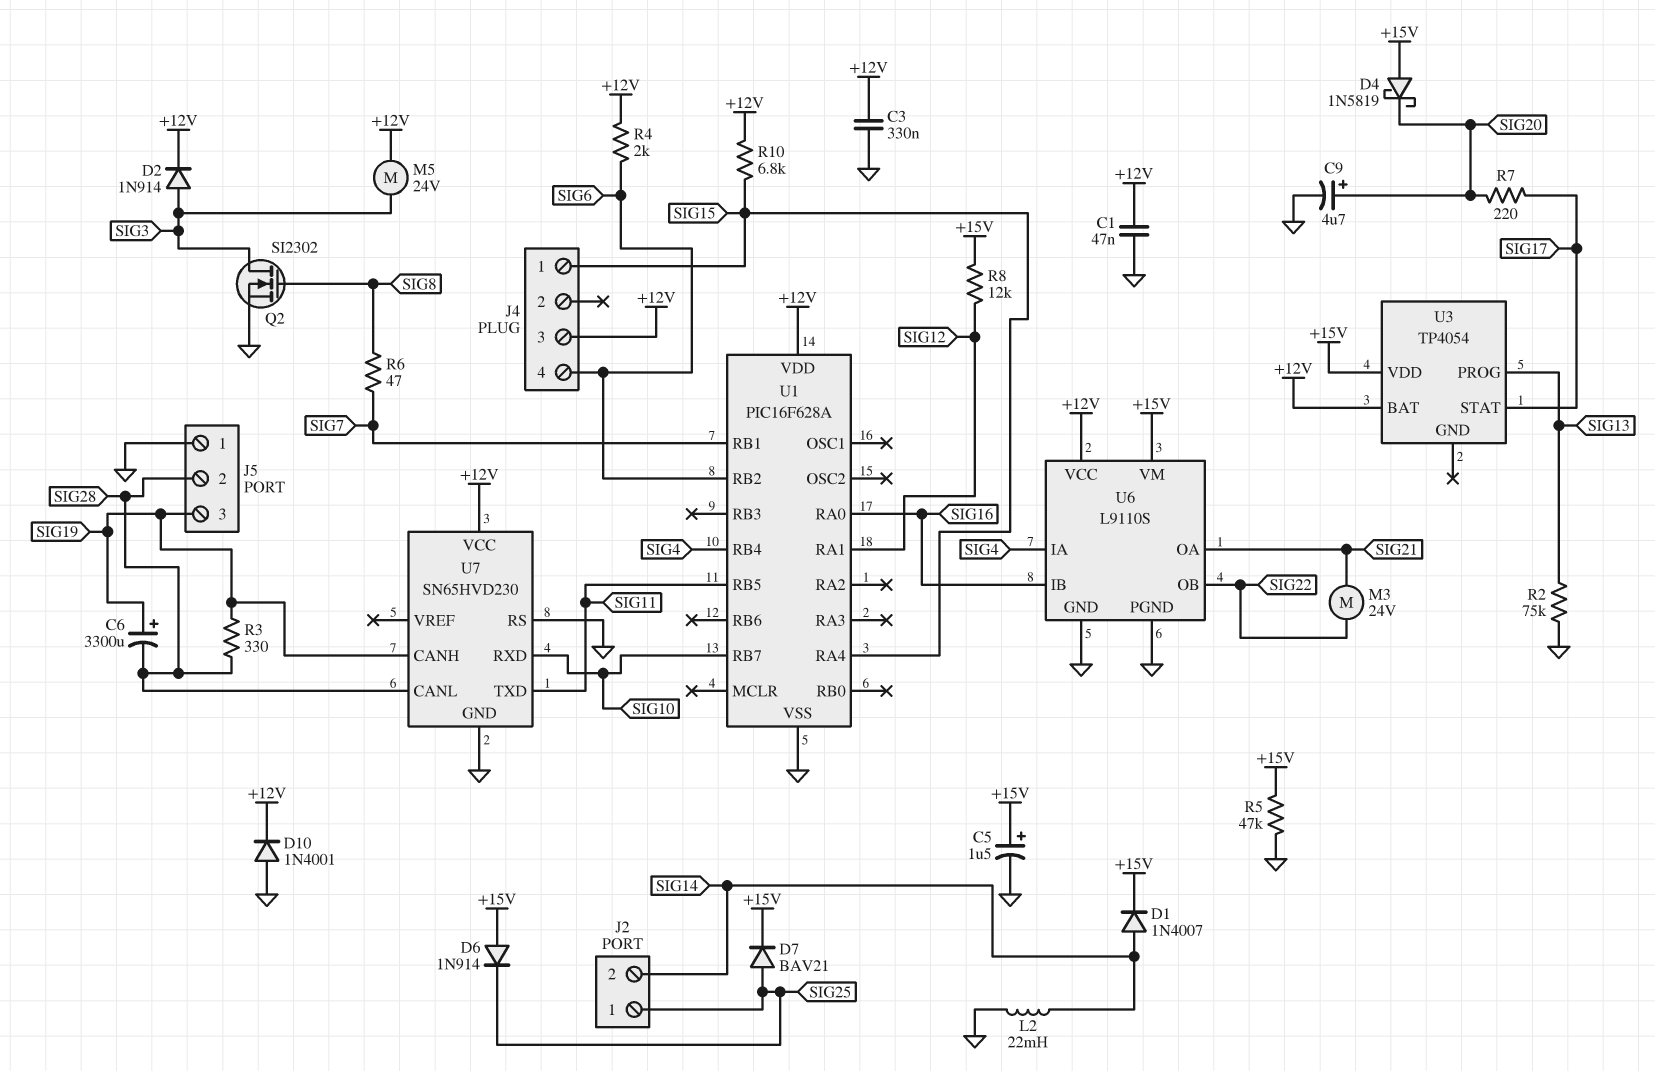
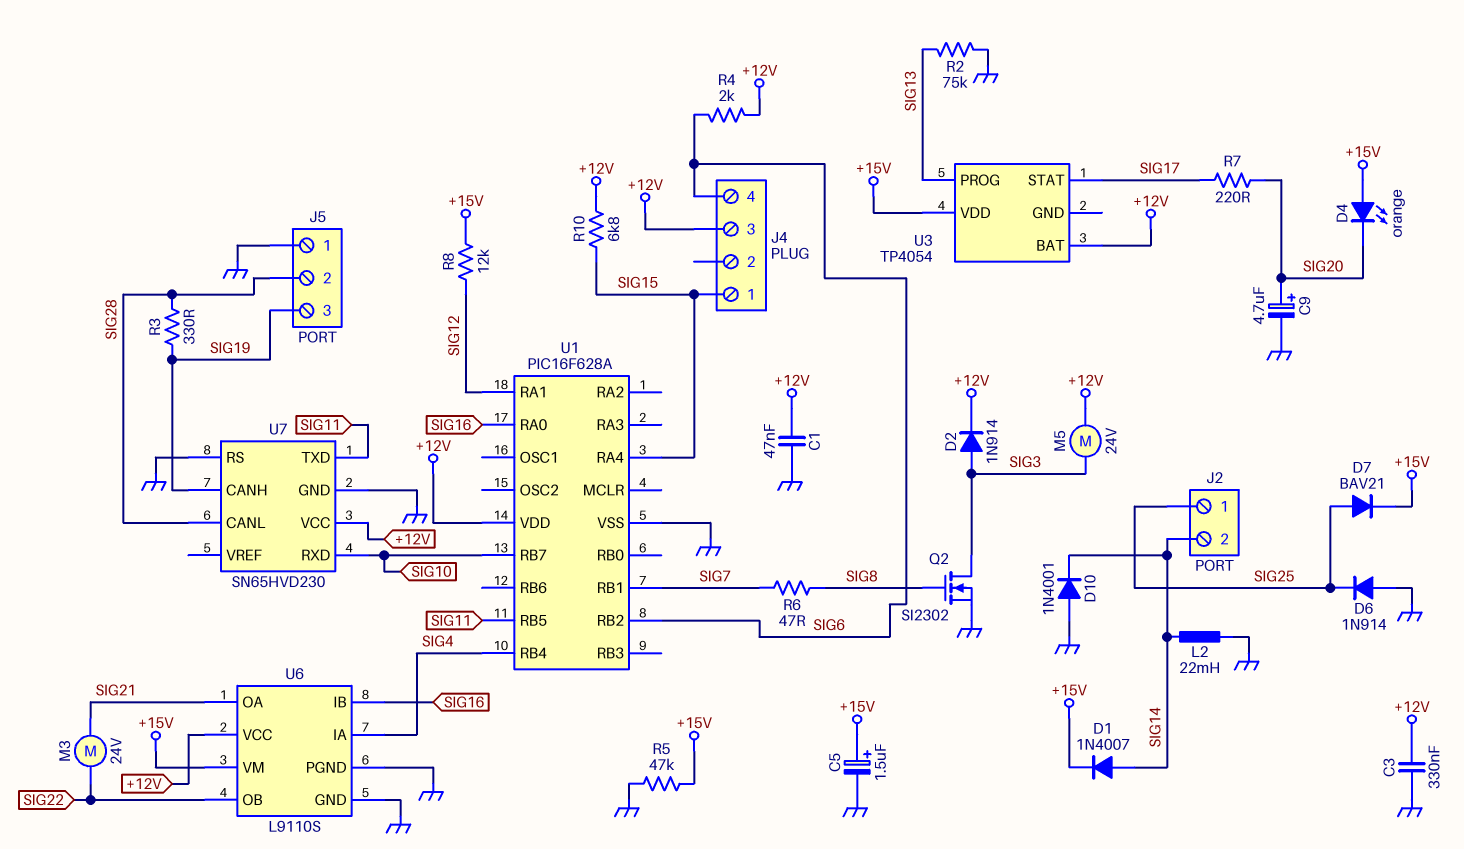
C6: 3300uF (plus SIG19, minus SIG28) -> none
D4: schottky 1N5819 (A +15V, K SIG20) -> LED orange (A +15V, K SIG20)
D6: diode 1N914 (A +15V, K SIG25) -> diode 1N914 (A GND, K SIG25)
D10: diode 1N4001 (A GND, K +12V) -> diode 1N4001 (A GND, K SIG14)

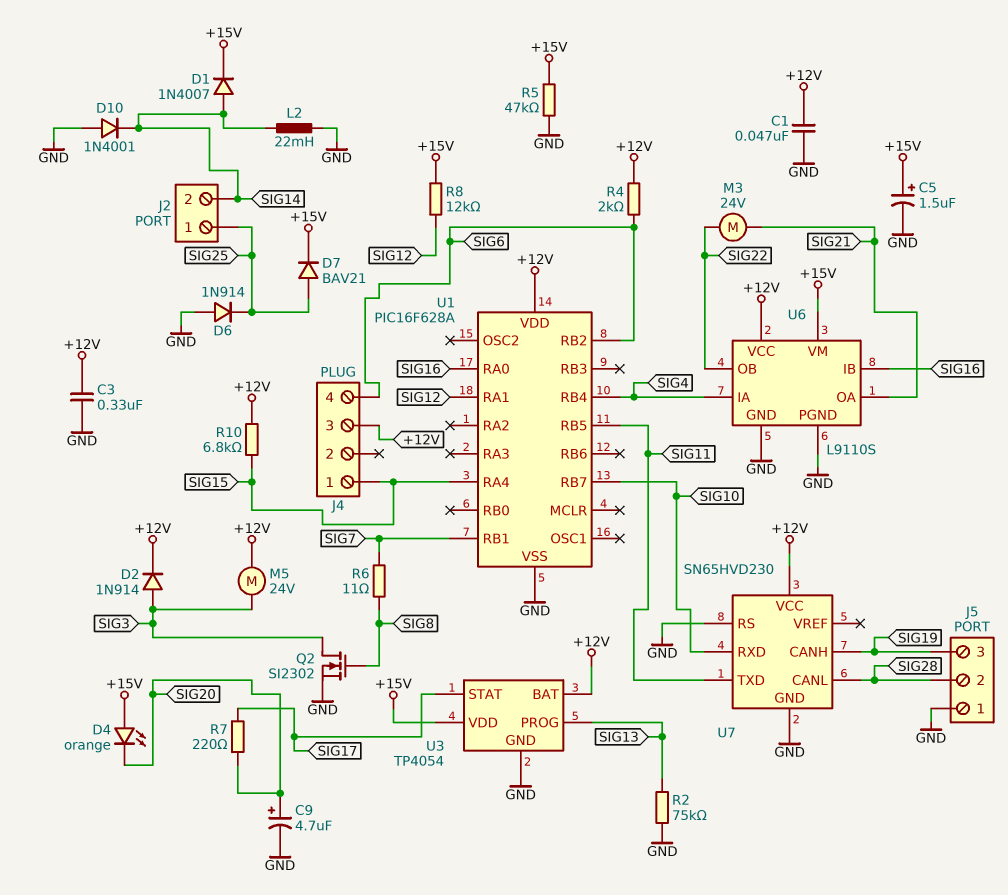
R3: 330 (SIG19, SIG28) -> none
R6: 47 (SIG7, SIG8) -> 11 (SIG7, SIG8)
U3 pin GND: none -> GND

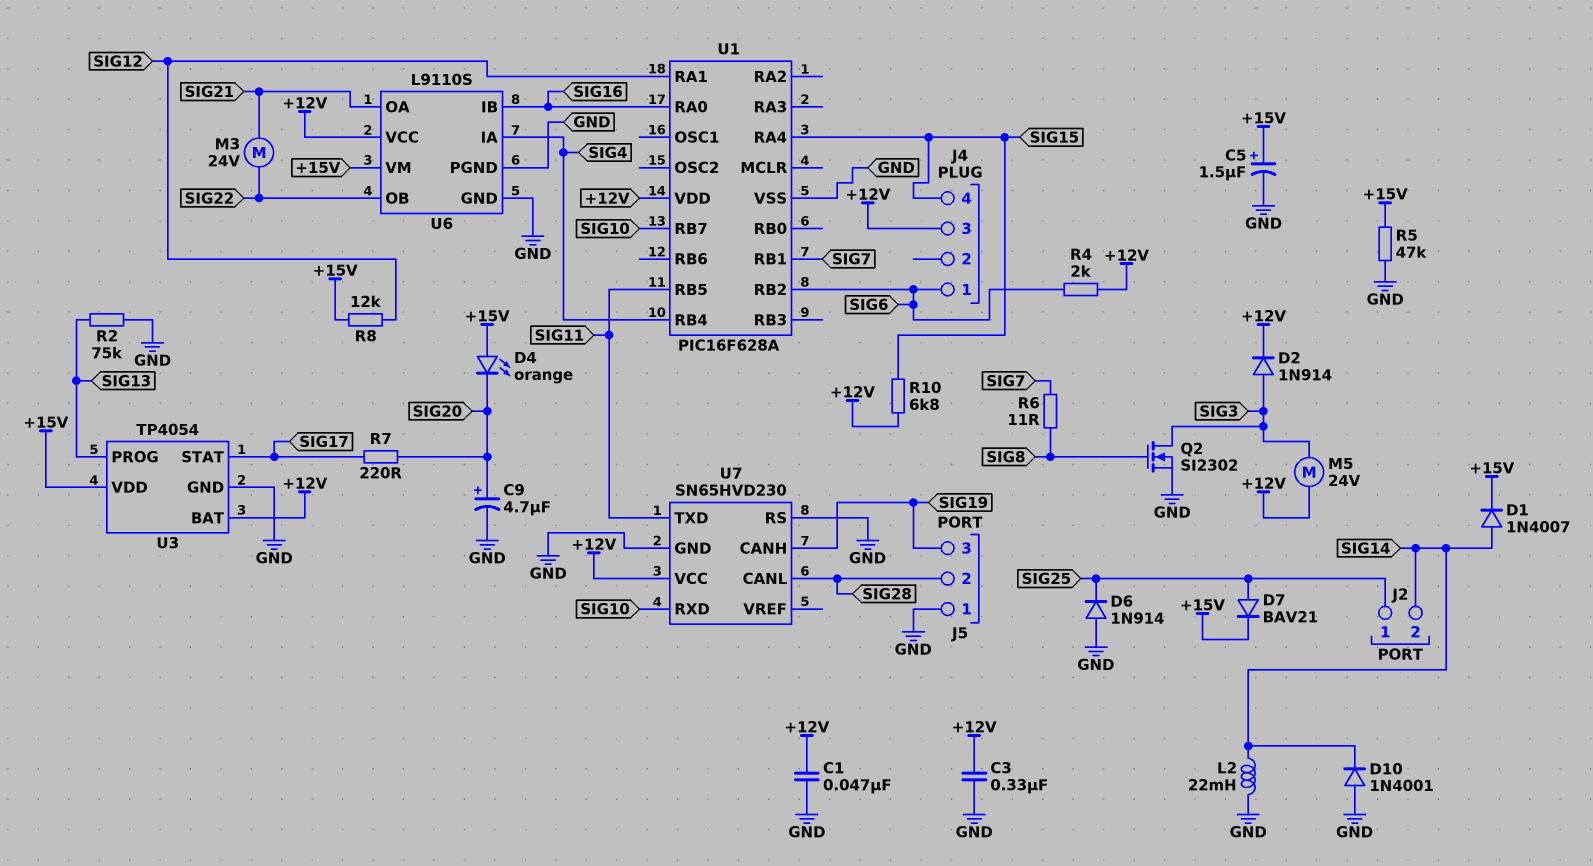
J4 pin 1: SIG15 -> SIG6
J4 pin 4: SIG6 -> SIG15

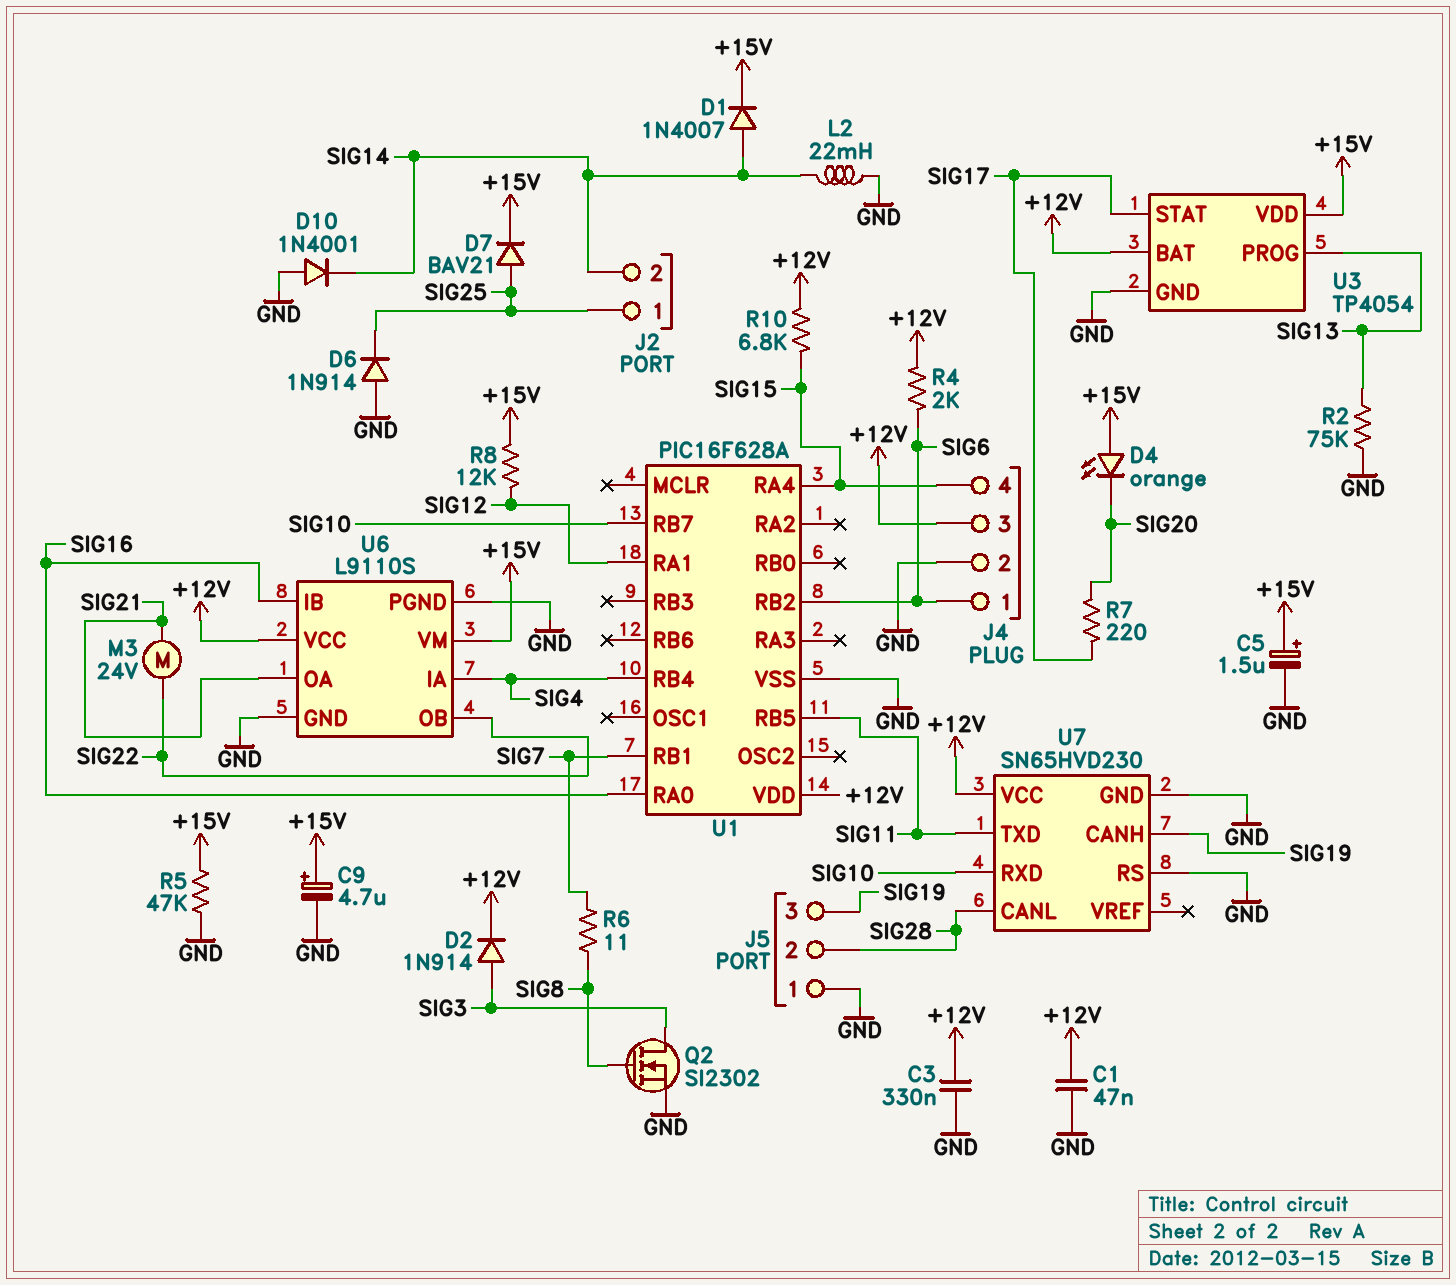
C9: 4.7uF (plus SIG20, minus GND) -> 4.7uF (plus +15V, minus GND)
J4 pin 2: none -> GND
M5: motor 24V (+12V, SIG3) -> none

